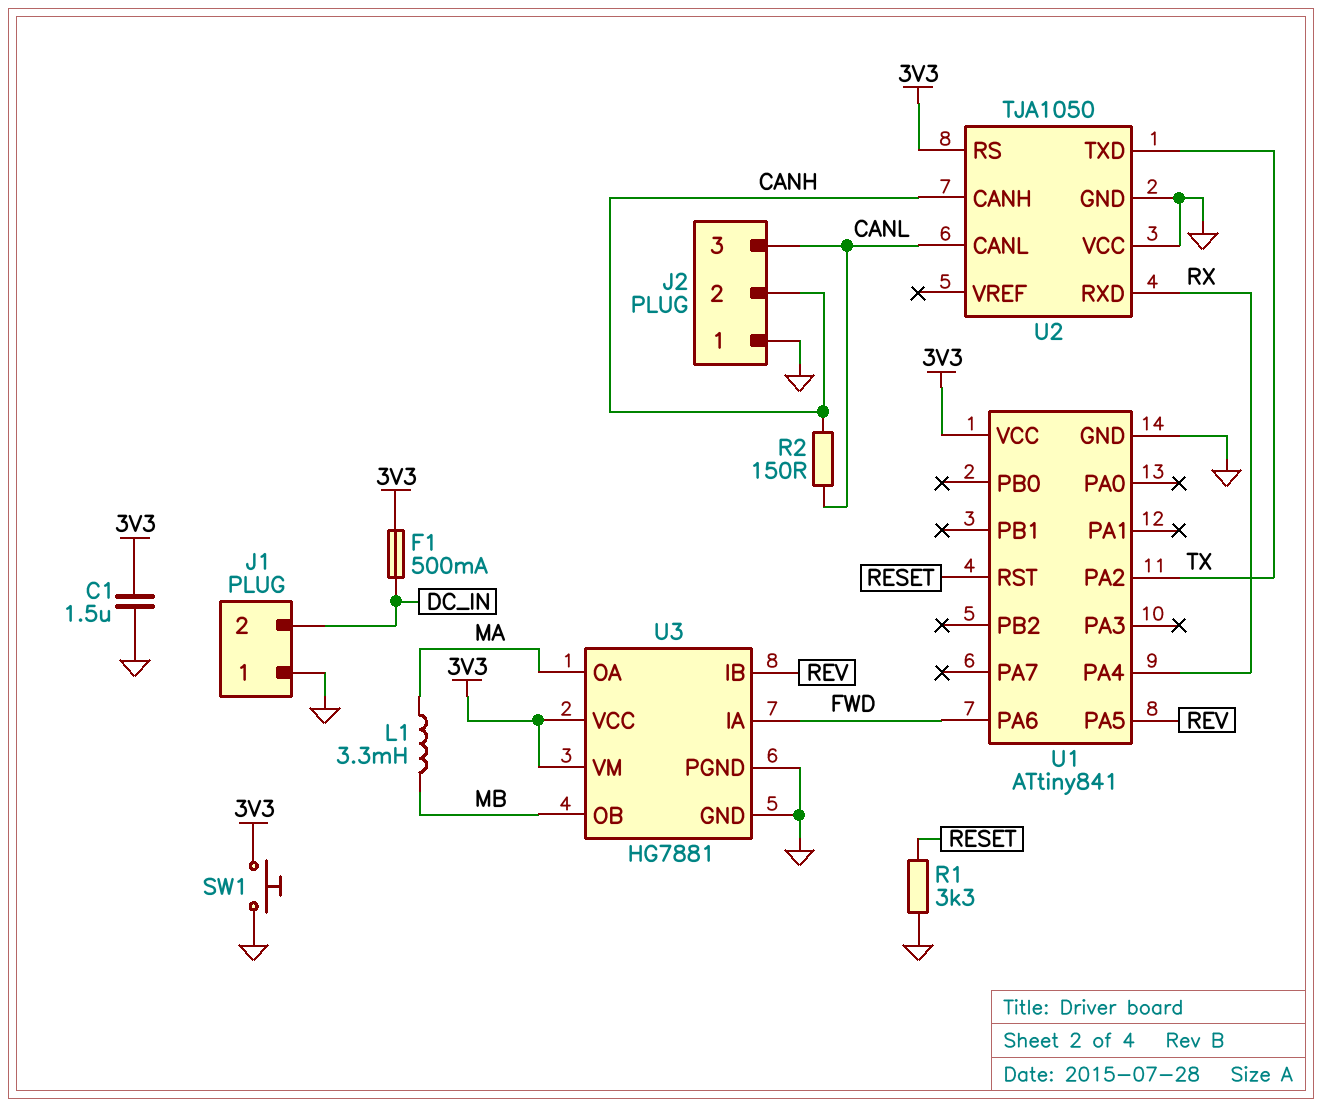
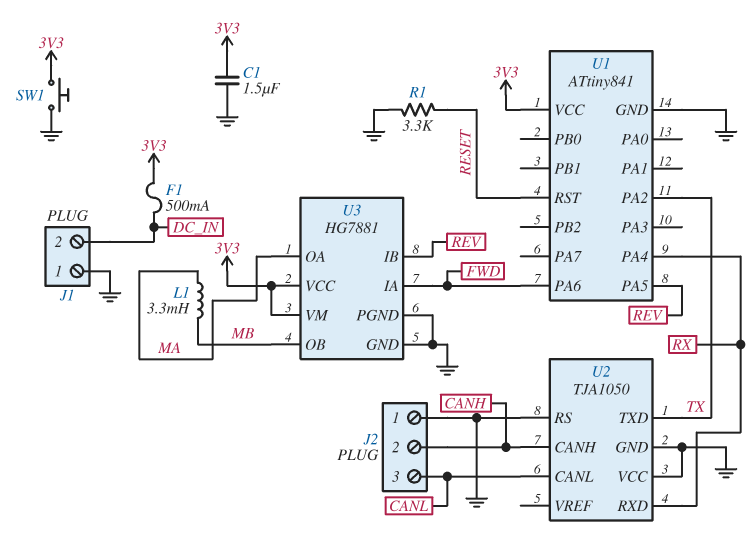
R2: 150 (CANH, CANL) -> none
U2 pin RS: 3V3 -> GND

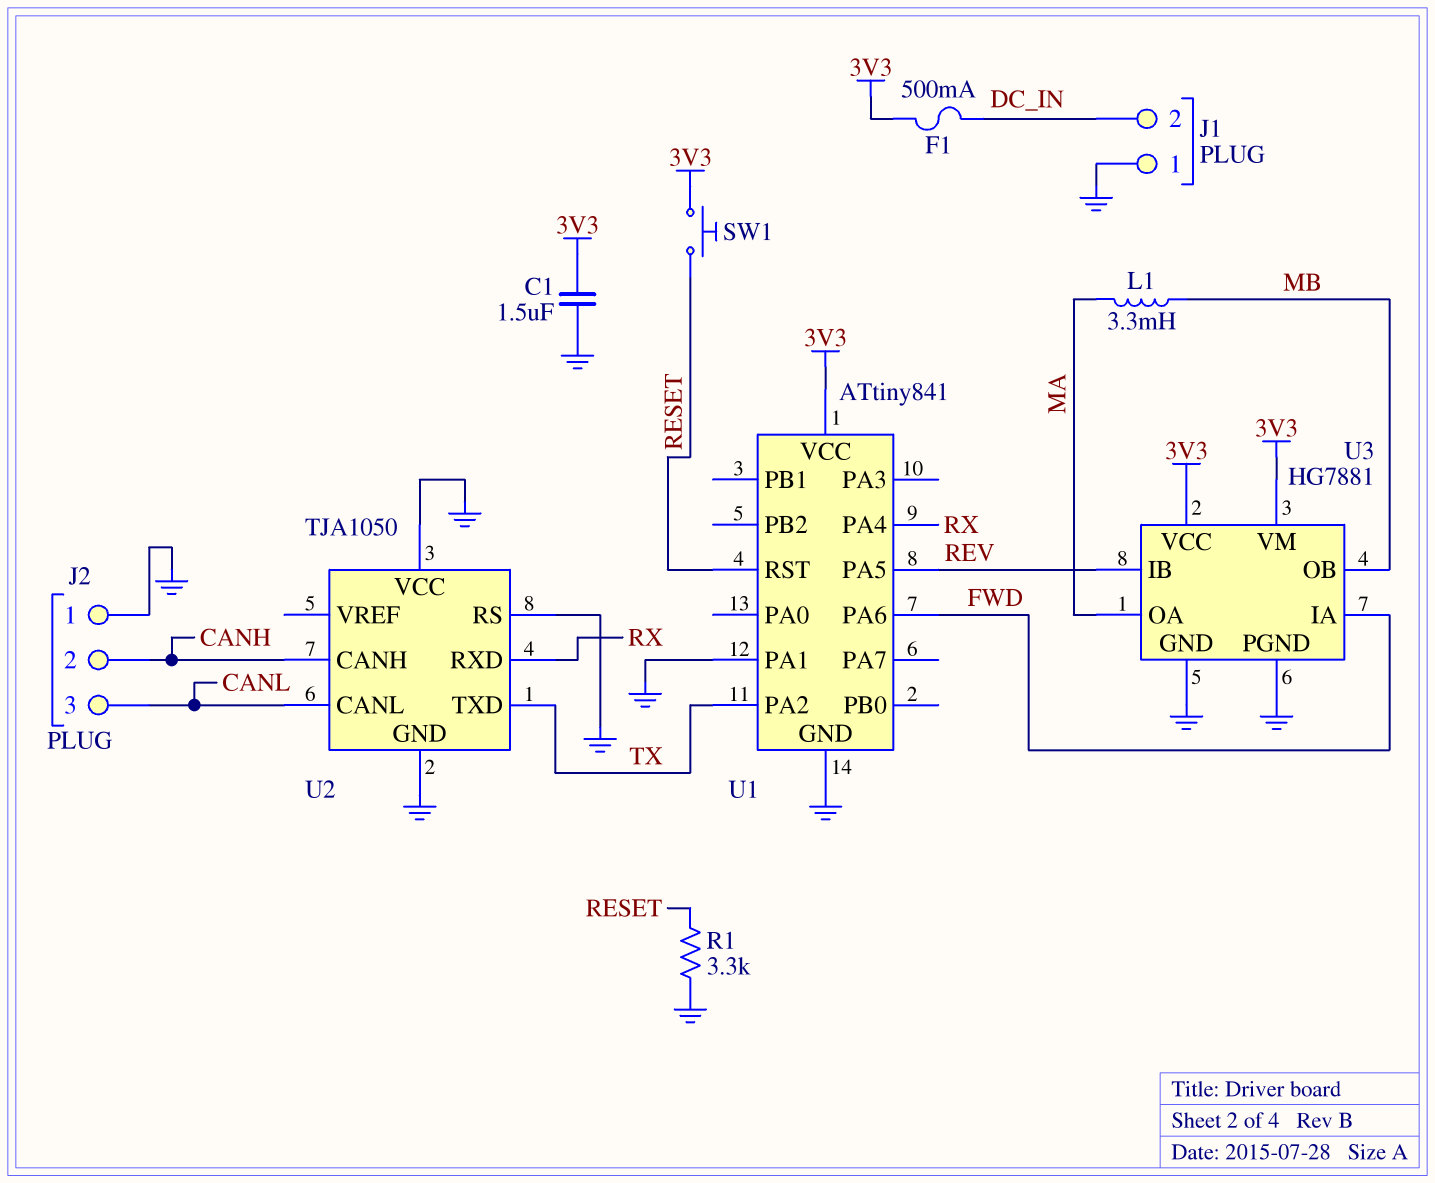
SW1: button (3V3, GND) -> button (3V3, RESET)
U1 pin PA1: none -> GND

